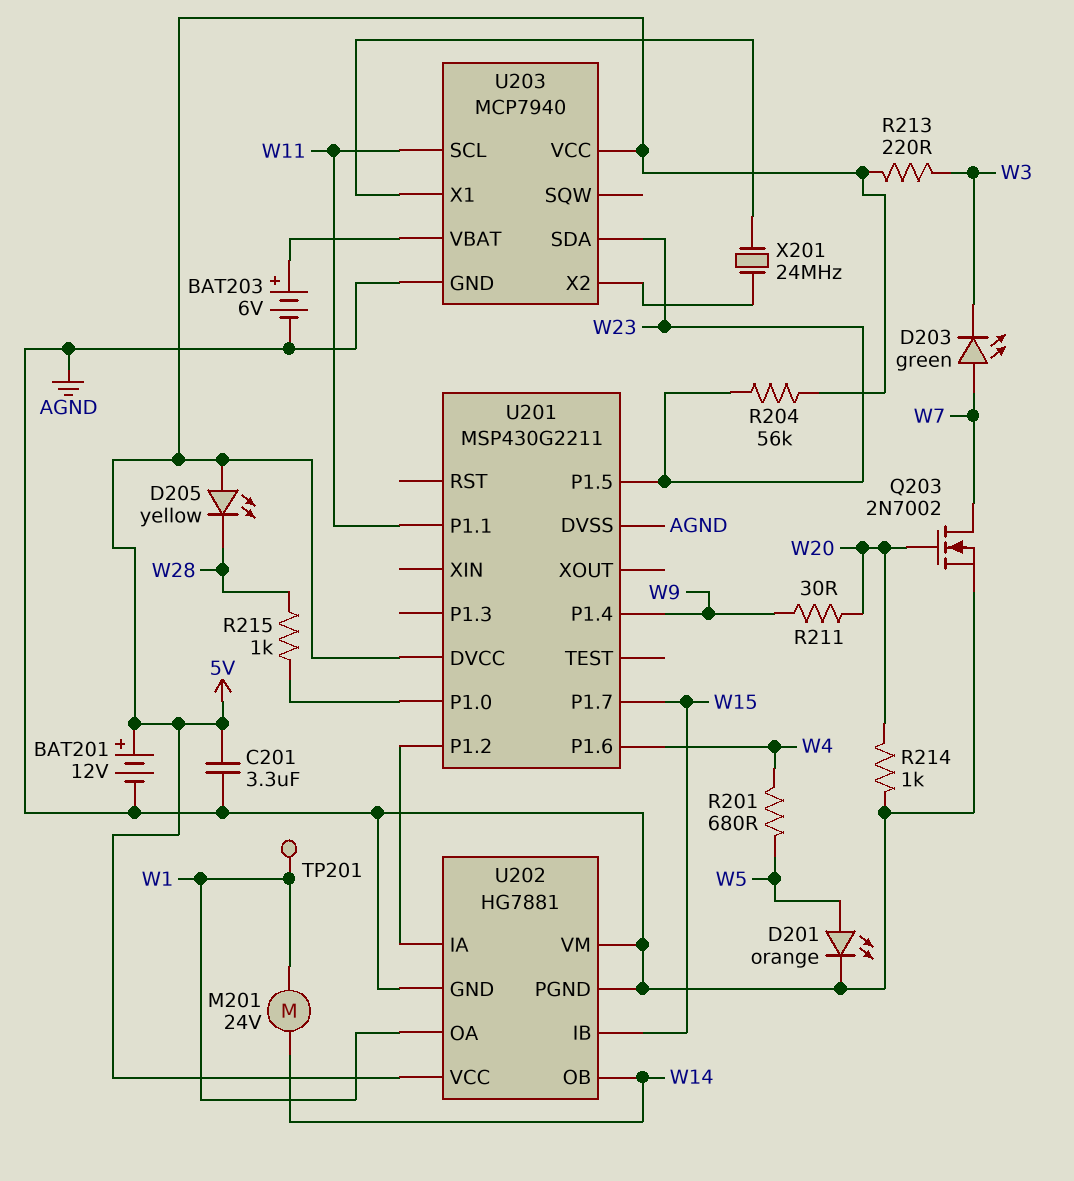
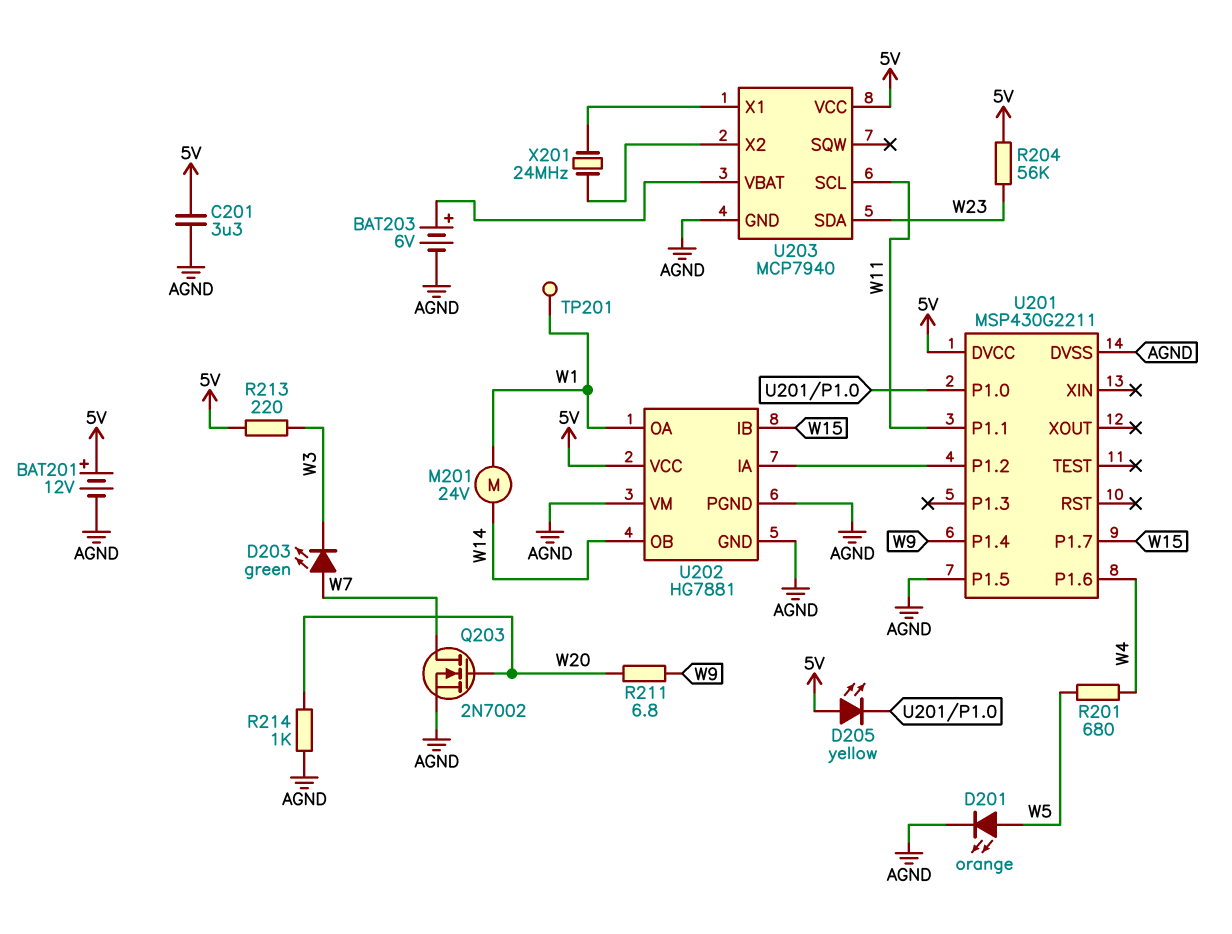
D205: LED yellow (A 5V, K W28) -> LED yellow (A 5V, K U201/P1.0)
R211: 30 (W9, W20) -> 6.8 (W9, W20)
R215: 1k (U201/P1.0, W28) -> none
U201 pin P1.5: W23 -> AGND

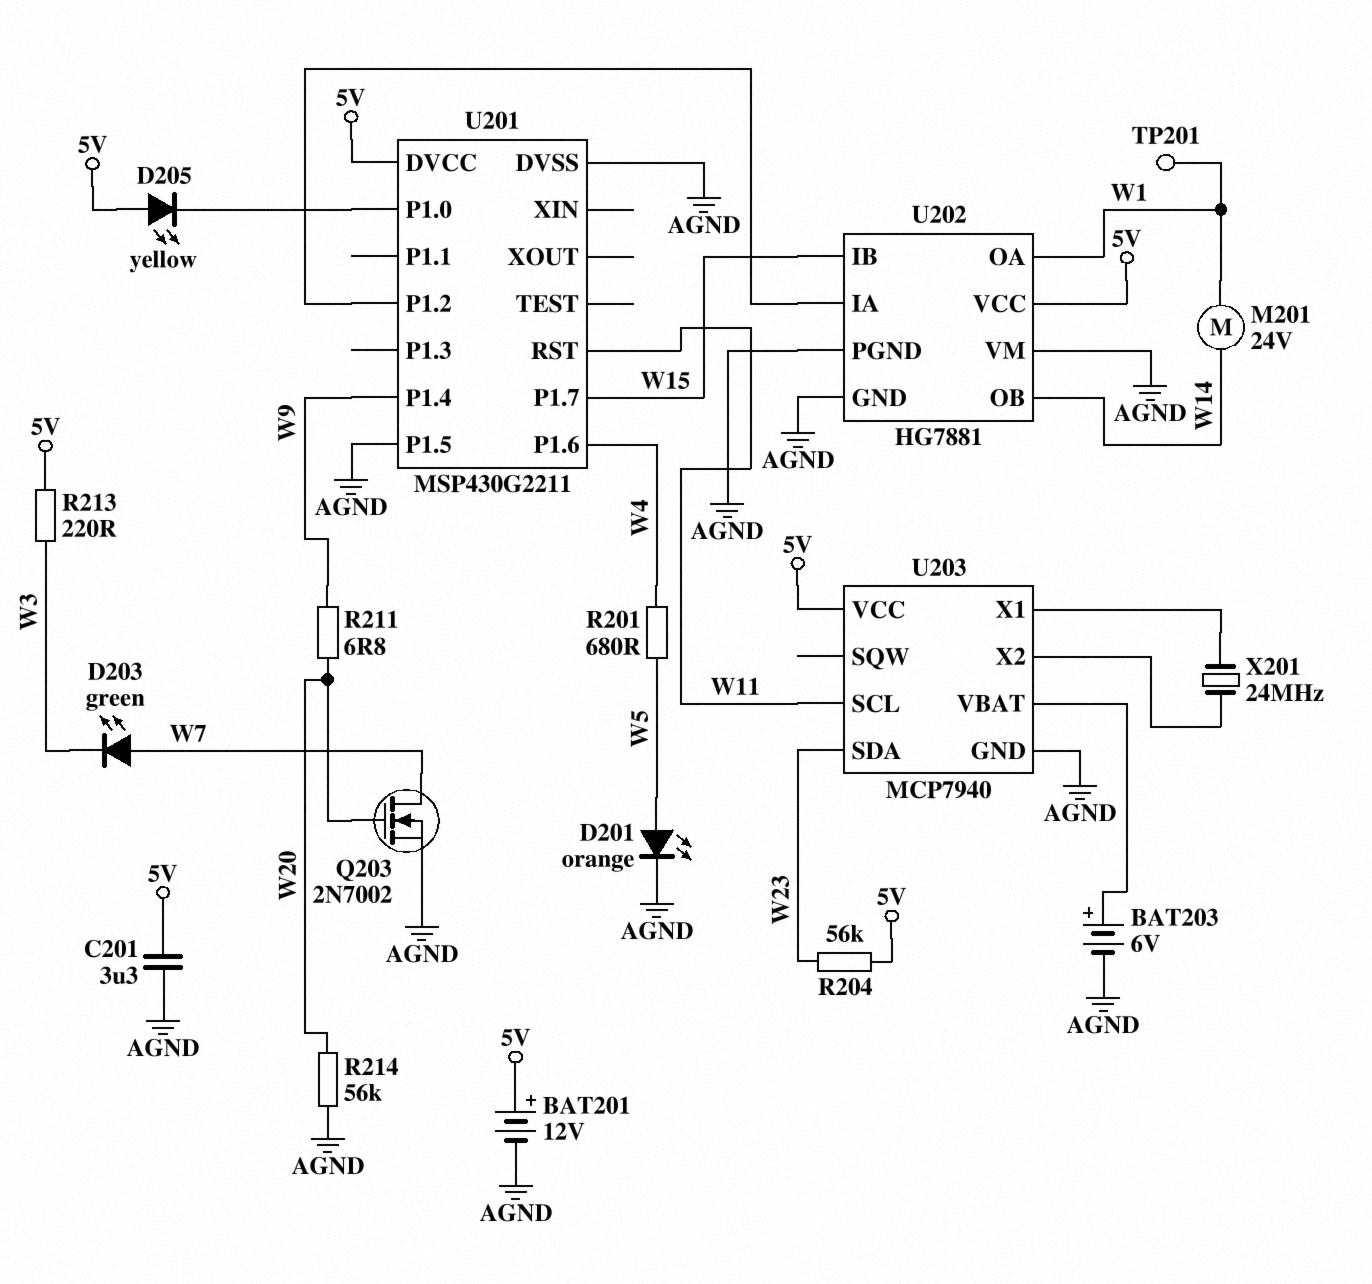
R214: 1k (AGND, W20) -> 56k (AGND, W20)
U201 pin P1.1: W11 -> none
U201 pin RST: none -> W11

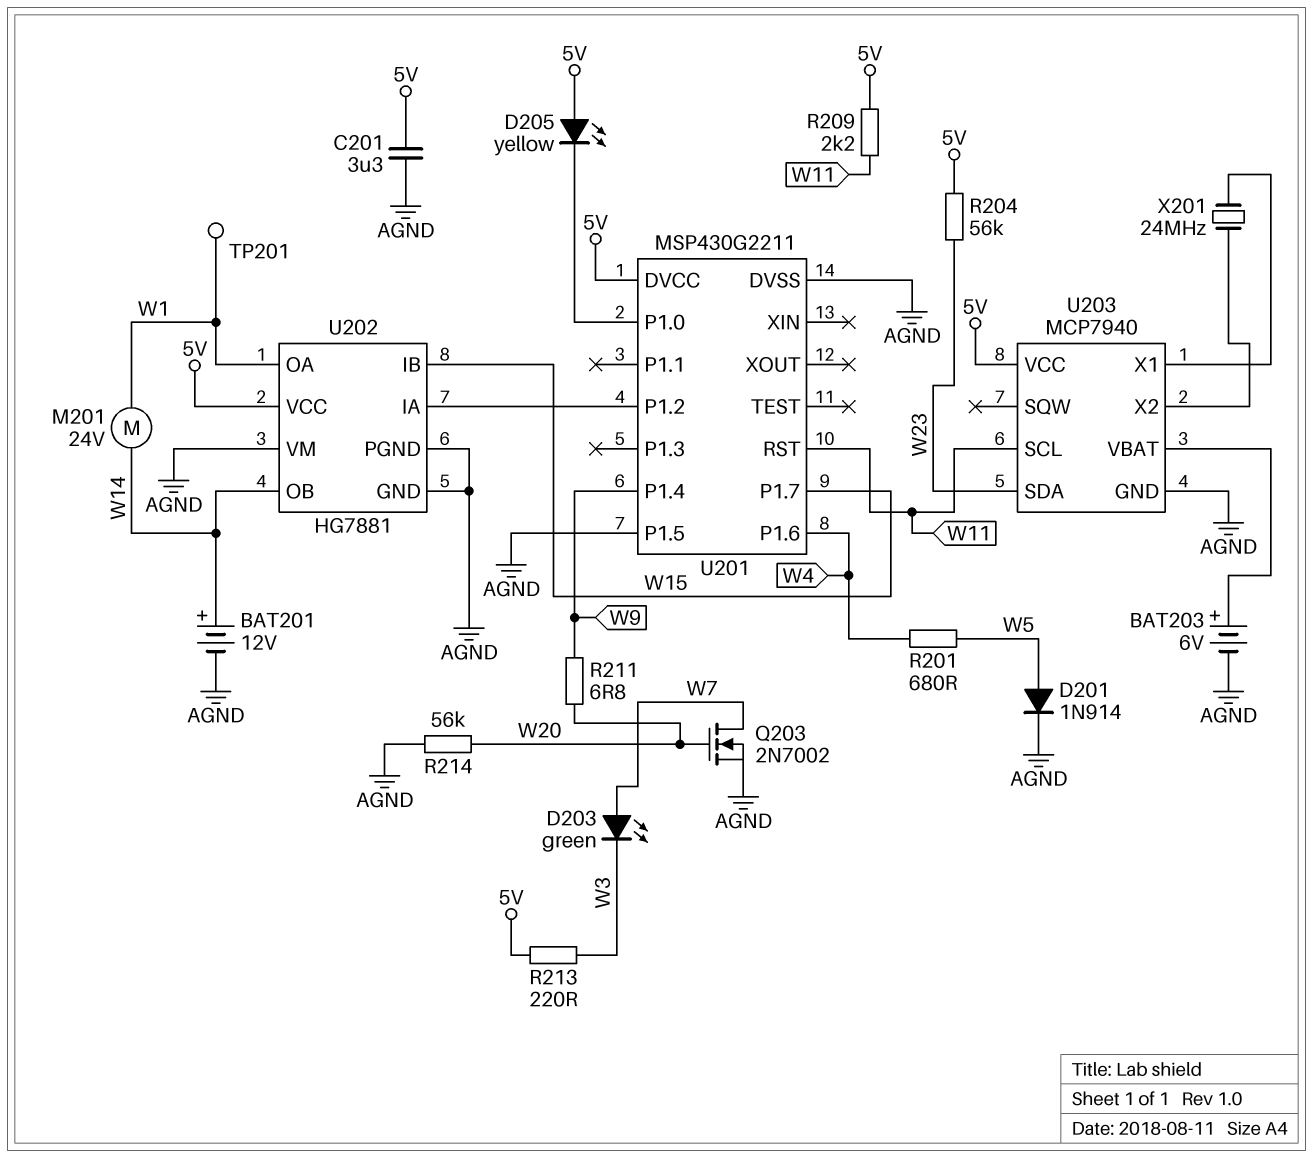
BAT201: 12V (plus 5V, minus AGND) -> 12V (plus W14, minus AGND)
D201: LED orange (A W5, K AGND) -> diode 1N914 (A W5, K AGND)
R209: none -> 2.2k (5V, W11)

